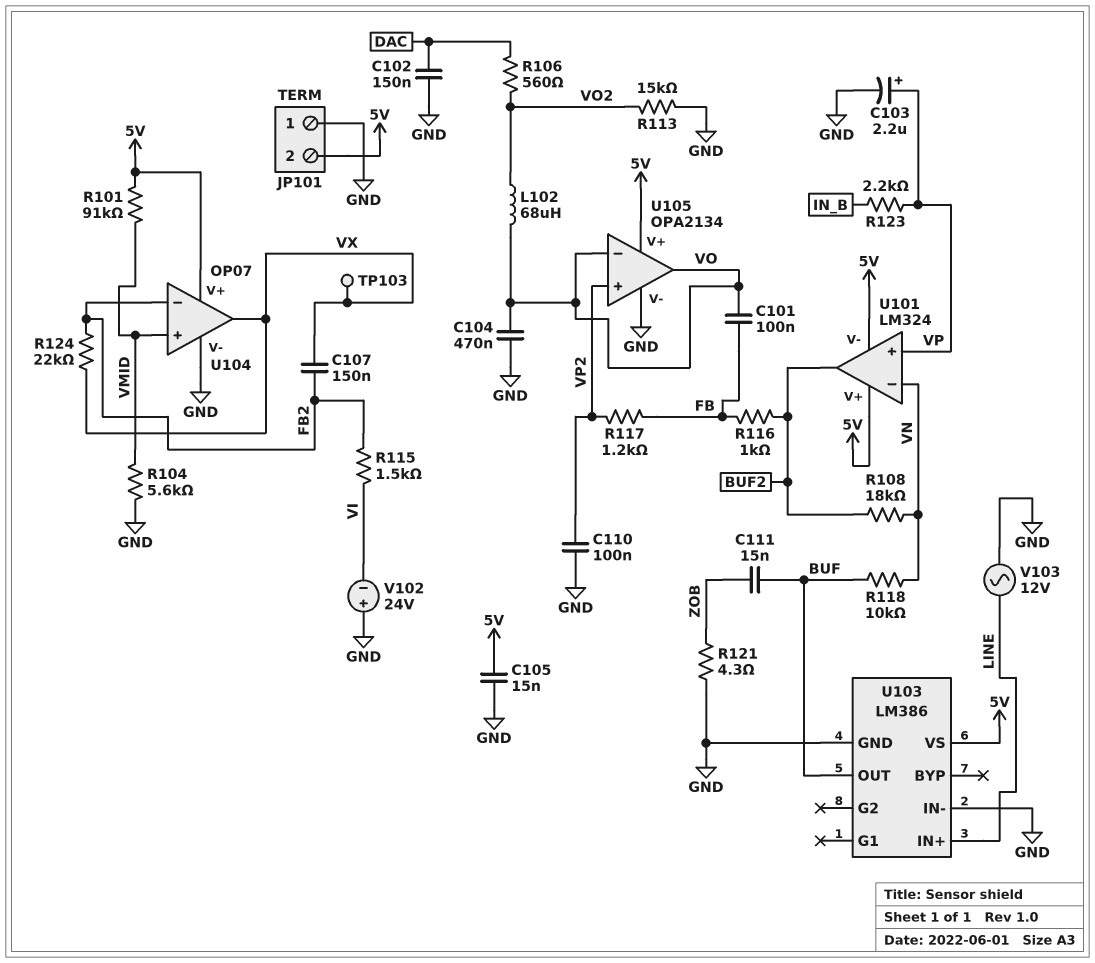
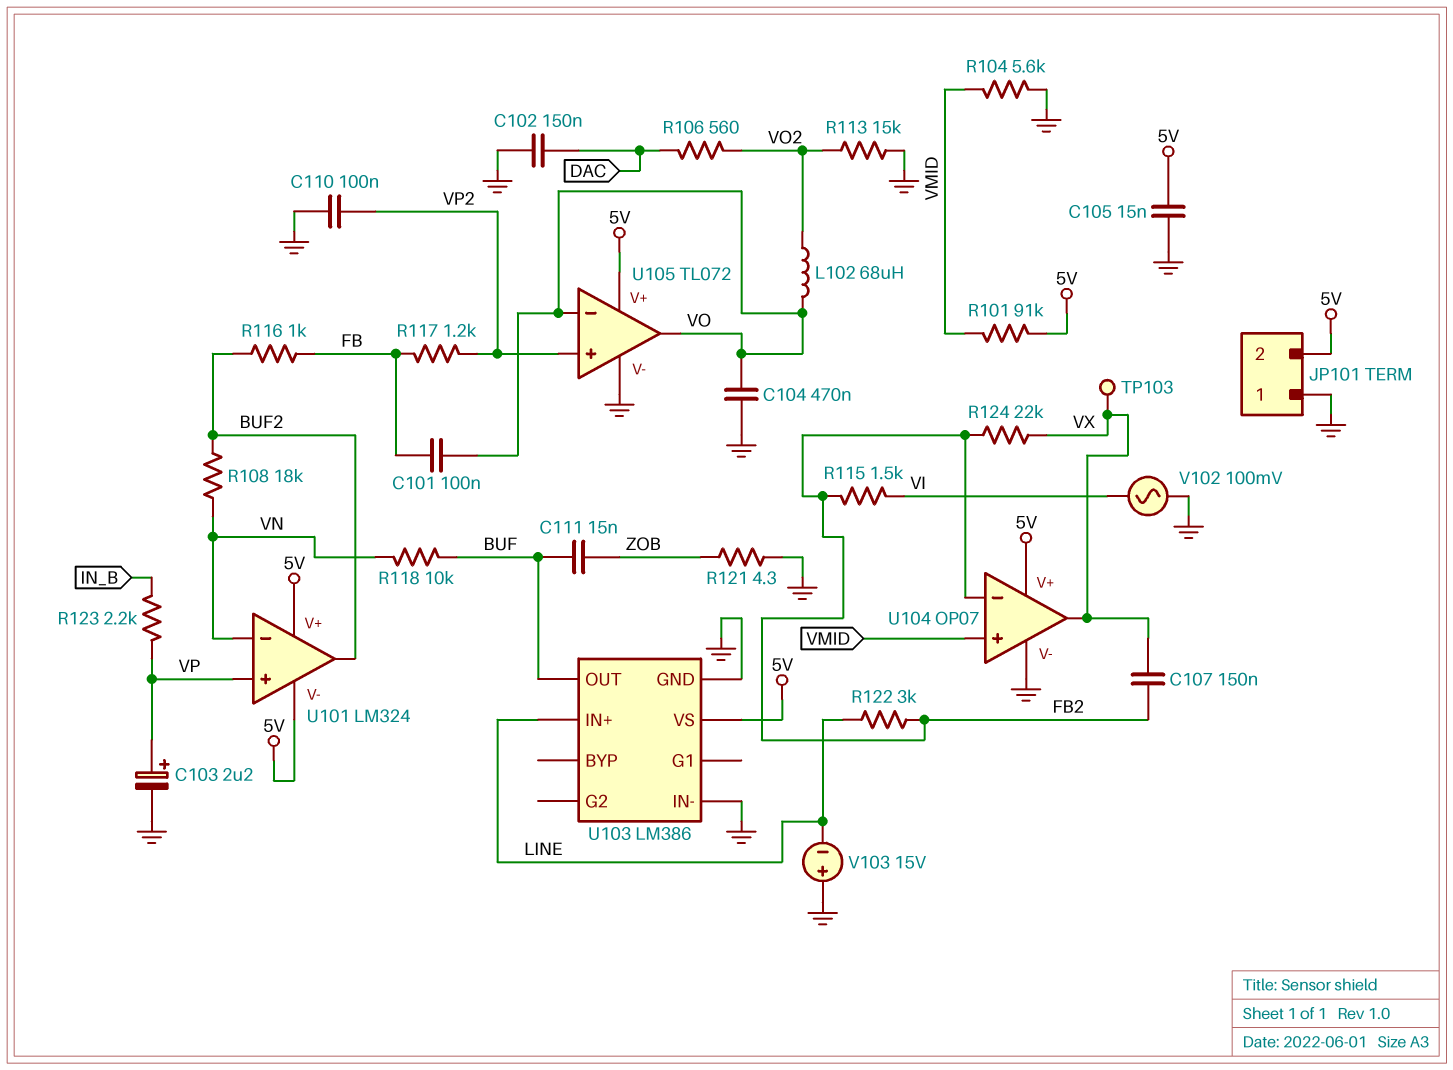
R122: none -> 3k (FB2, LINE)
U105: OPA2134 -> TL072
V102: 24V (plus GND, minus VI) -> AC 100mV (GND, VI)
V103: AC 12V (GND, LINE) -> 15V (plus GND, minus LINE)

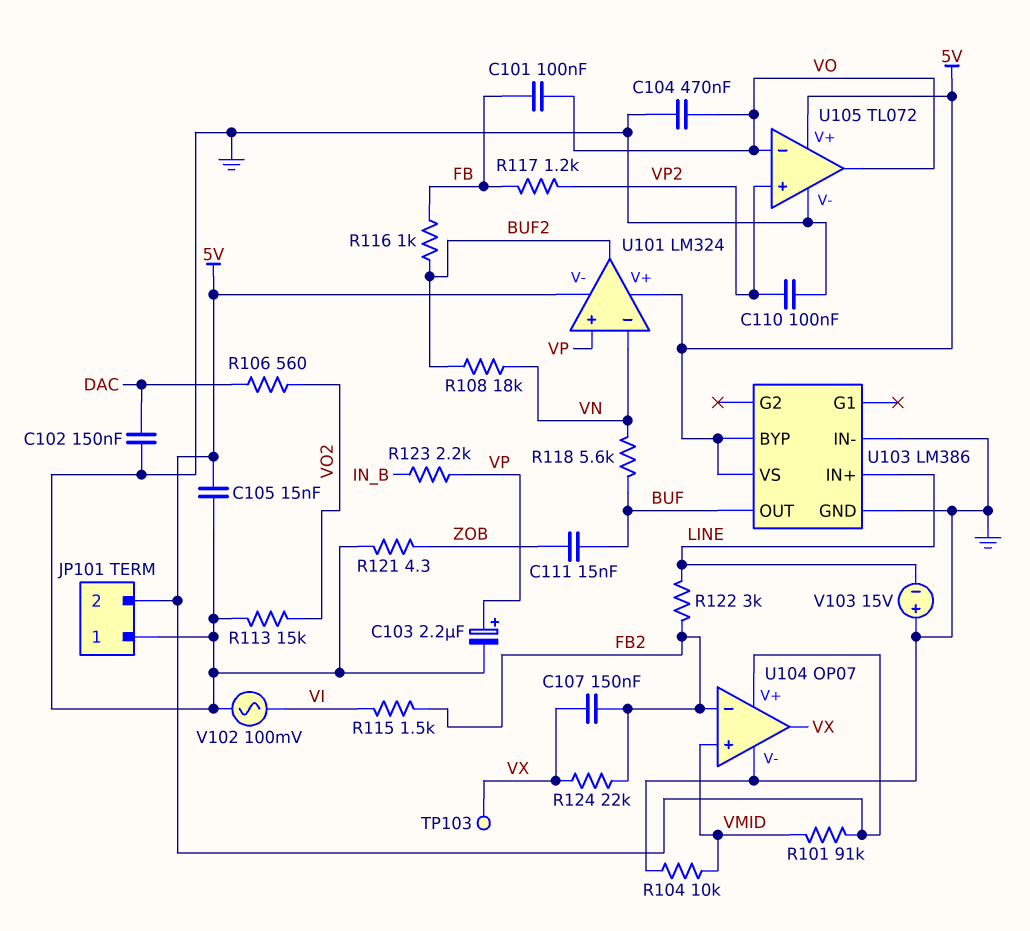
L102: 68uH (VO, VO2) -> none
R104: 5.6k (GND, VMID) -> 10k (GND, VMID)
R118: 10k (BUF, VN) -> 5.6k (BUF, VN)
U103 pin BYP: none -> 5V

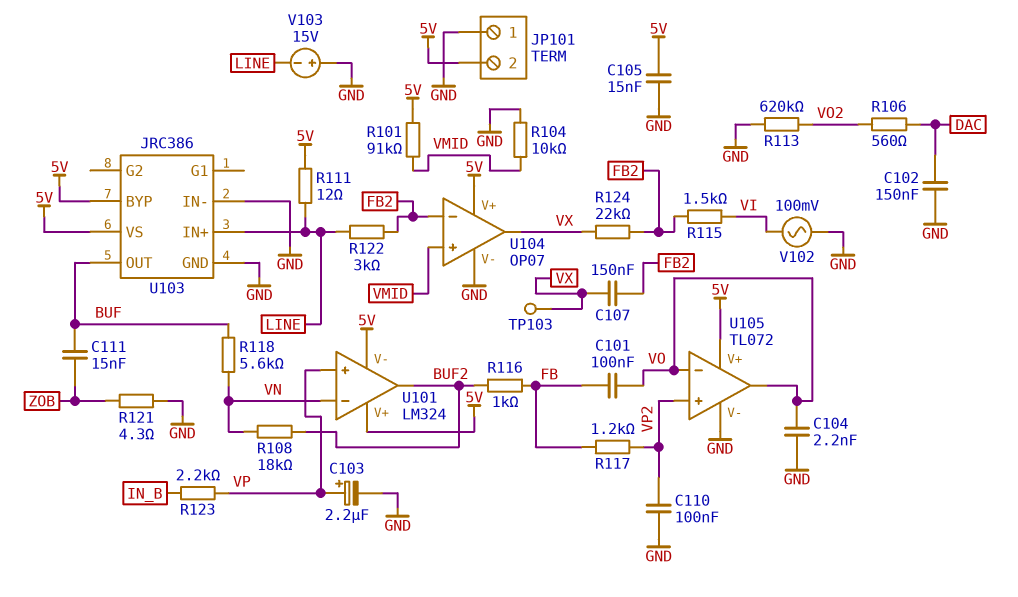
C104: 470nF (GND, VO) -> 2.2nF (GND, VO)
R111: none -> 12 (5V, LINE)
R113: 15k (GND, VO2) -> 620k (GND, VO2)
U103: LM386 -> JRC386

